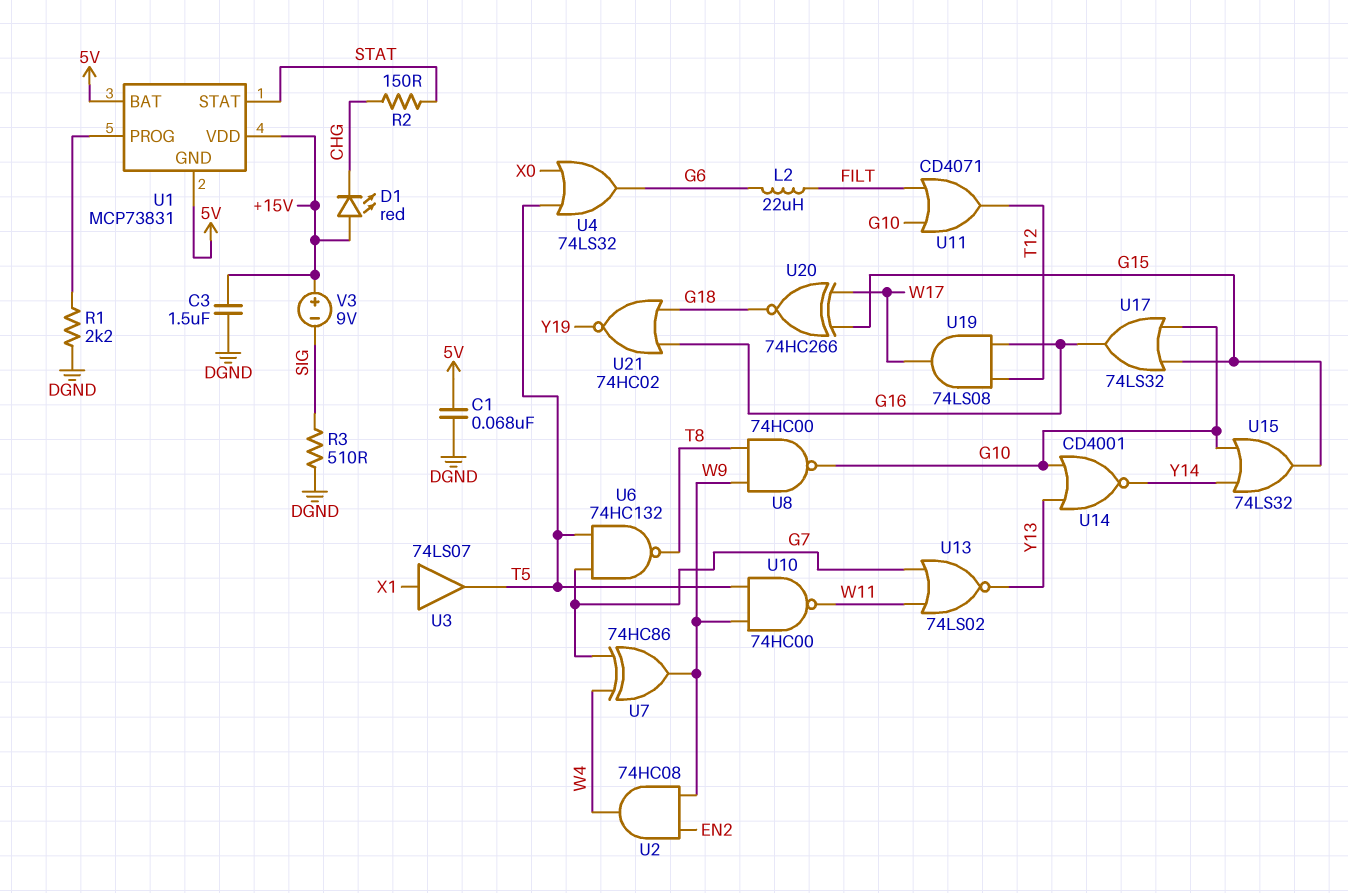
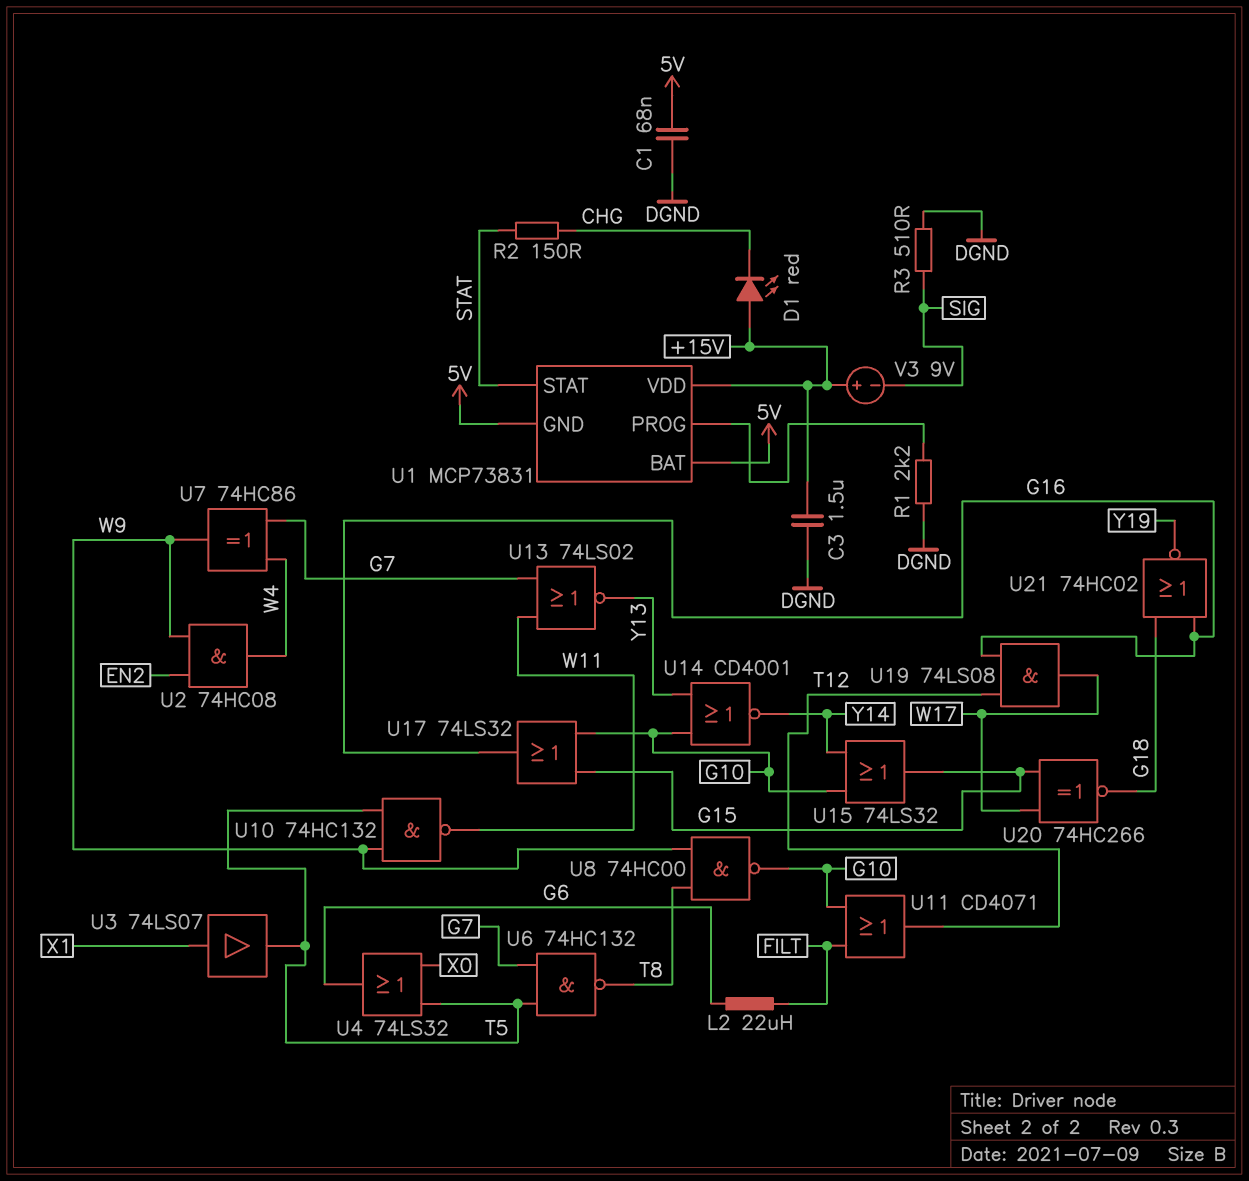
U10: NAND 74HC00 (in T5, in W9, out W11) -> NAND 74HC132 (in T5, in W9, out W11)

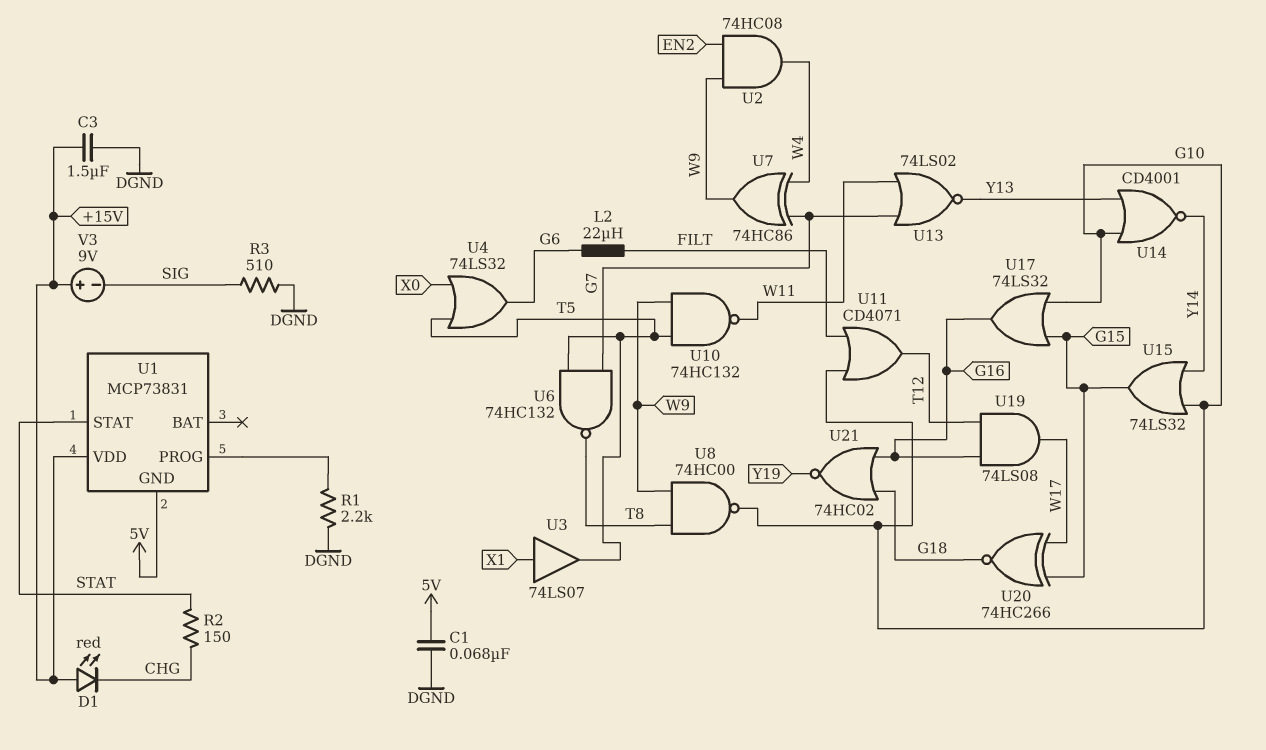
U1 pin BAT: 5V -> none

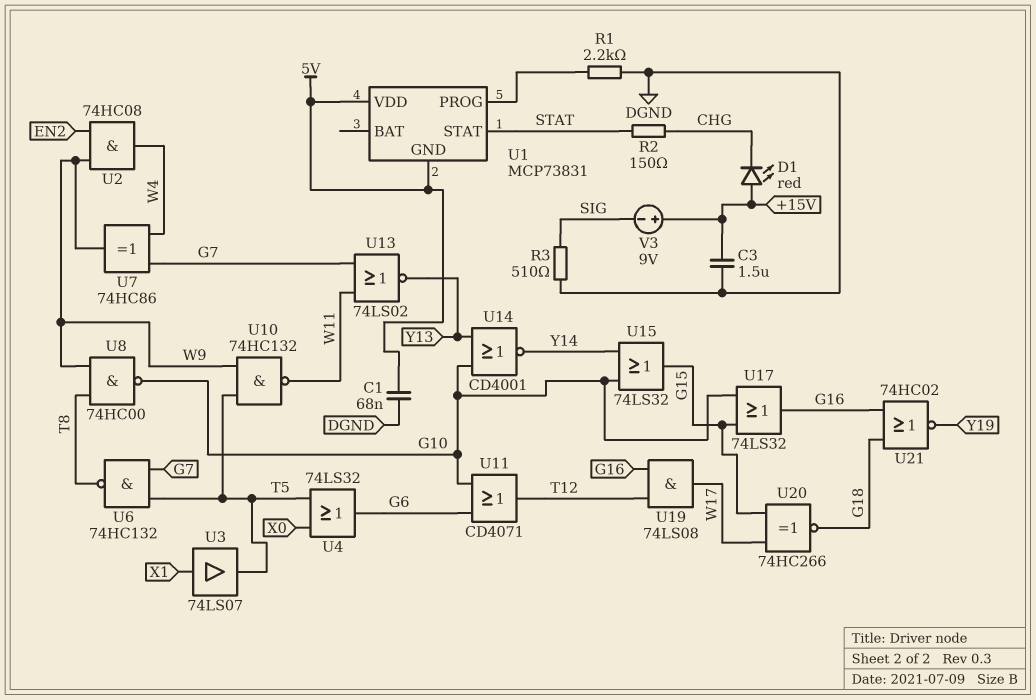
L2: 22uH (FILT, G6) -> none
U1 pin VDD: +15V -> 5V
U11: OR CD4071 (in FILT, in G10, out T12) -> OR CD4071 (in G6, in G10, out T12)

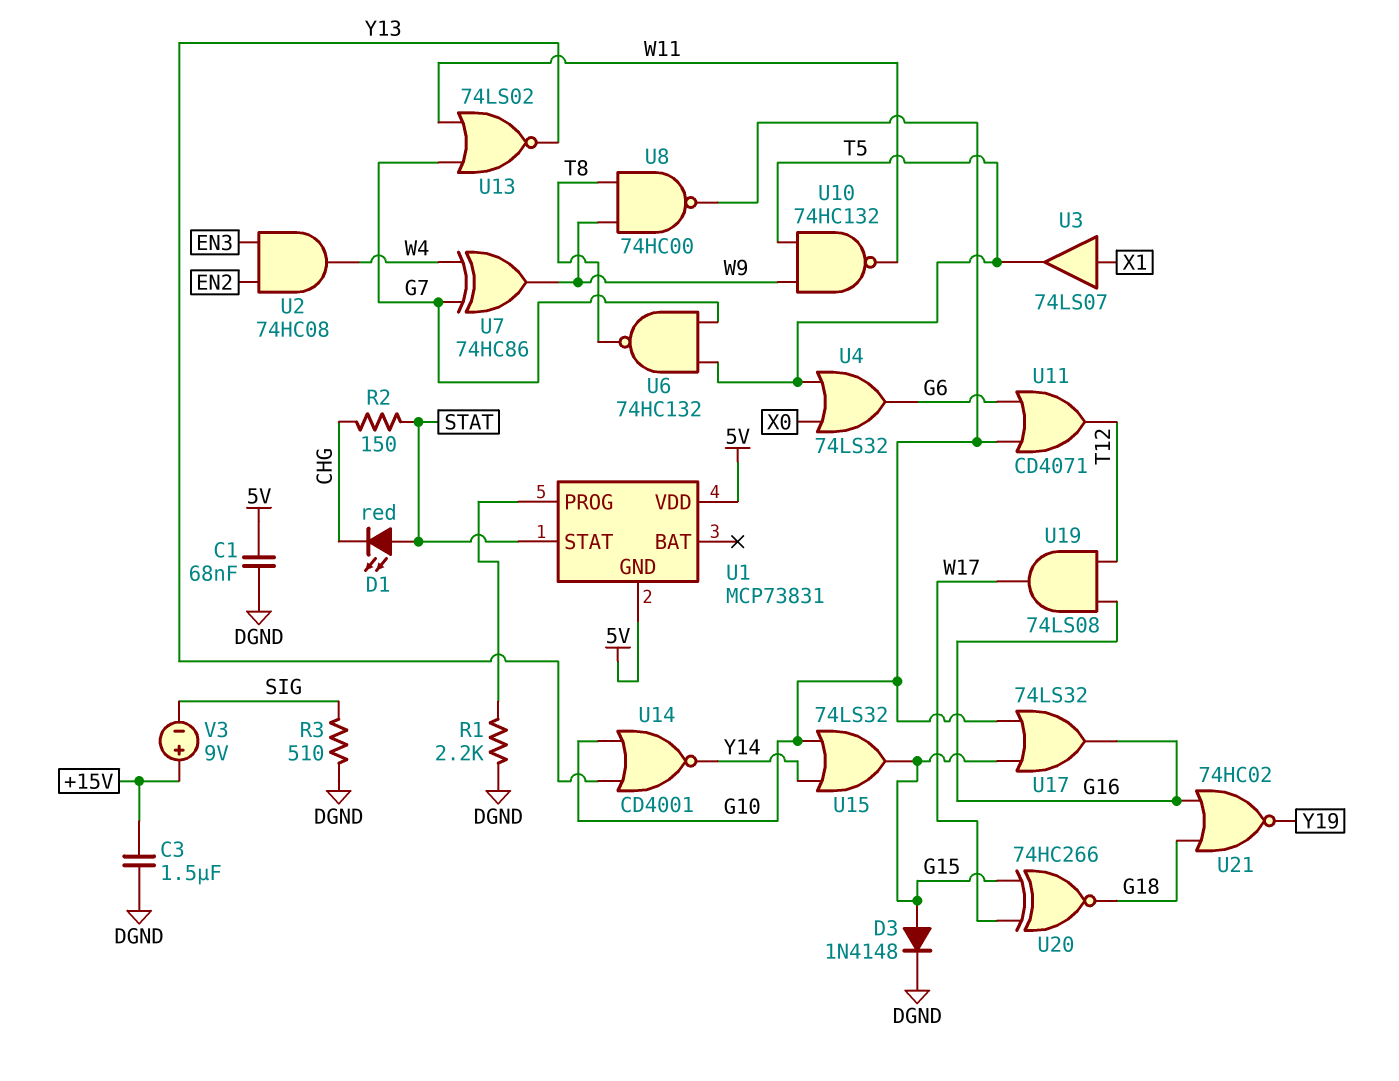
D1: LED red (A +15V, K CHG) -> LED red (A STAT, K CHG)
D3: none -> diode 1N4148 (A G15, K DGND)
U2: AND 74HC08 (in EN2, in W9, out W4) -> AND 74HC08 (in EN2, in EN3, out W4)

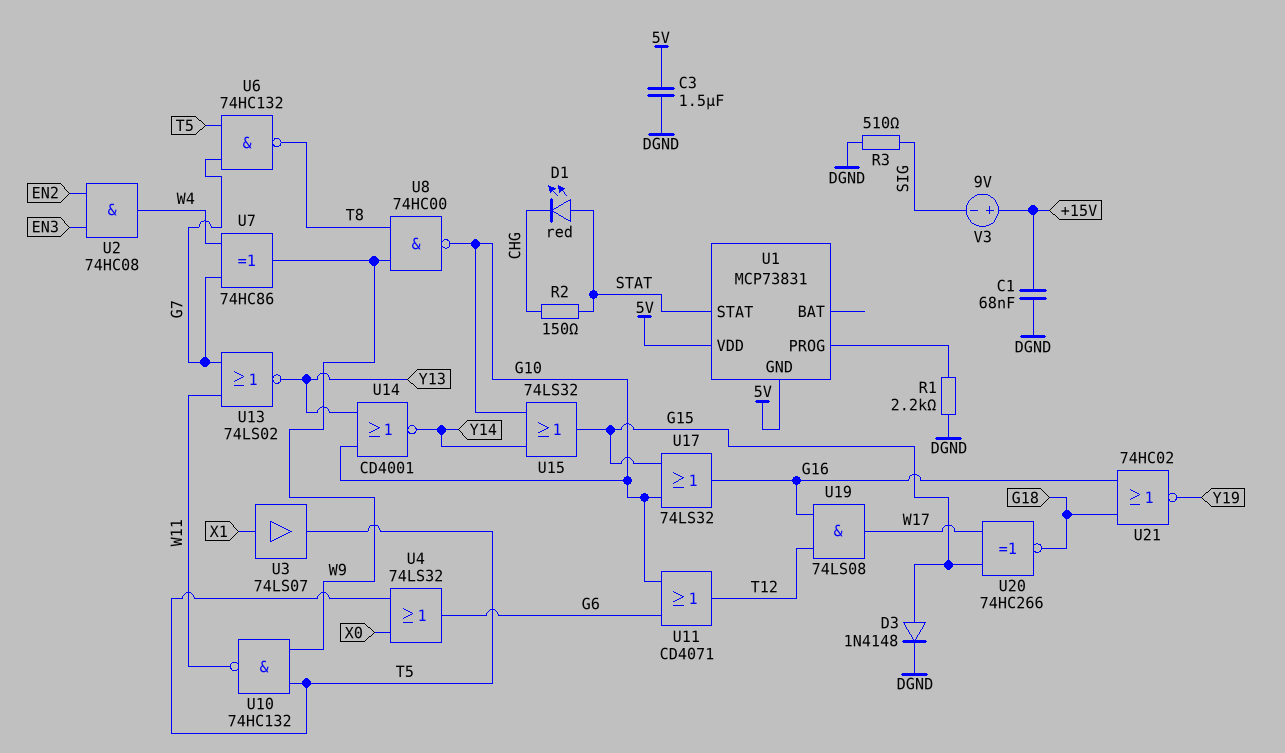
C1: 68nF (5V, DGND) -> 68nF (+15V, DGND)
C3: 1.5uF (+15V, DGND) -> 1.5uF (5V, DGND)

